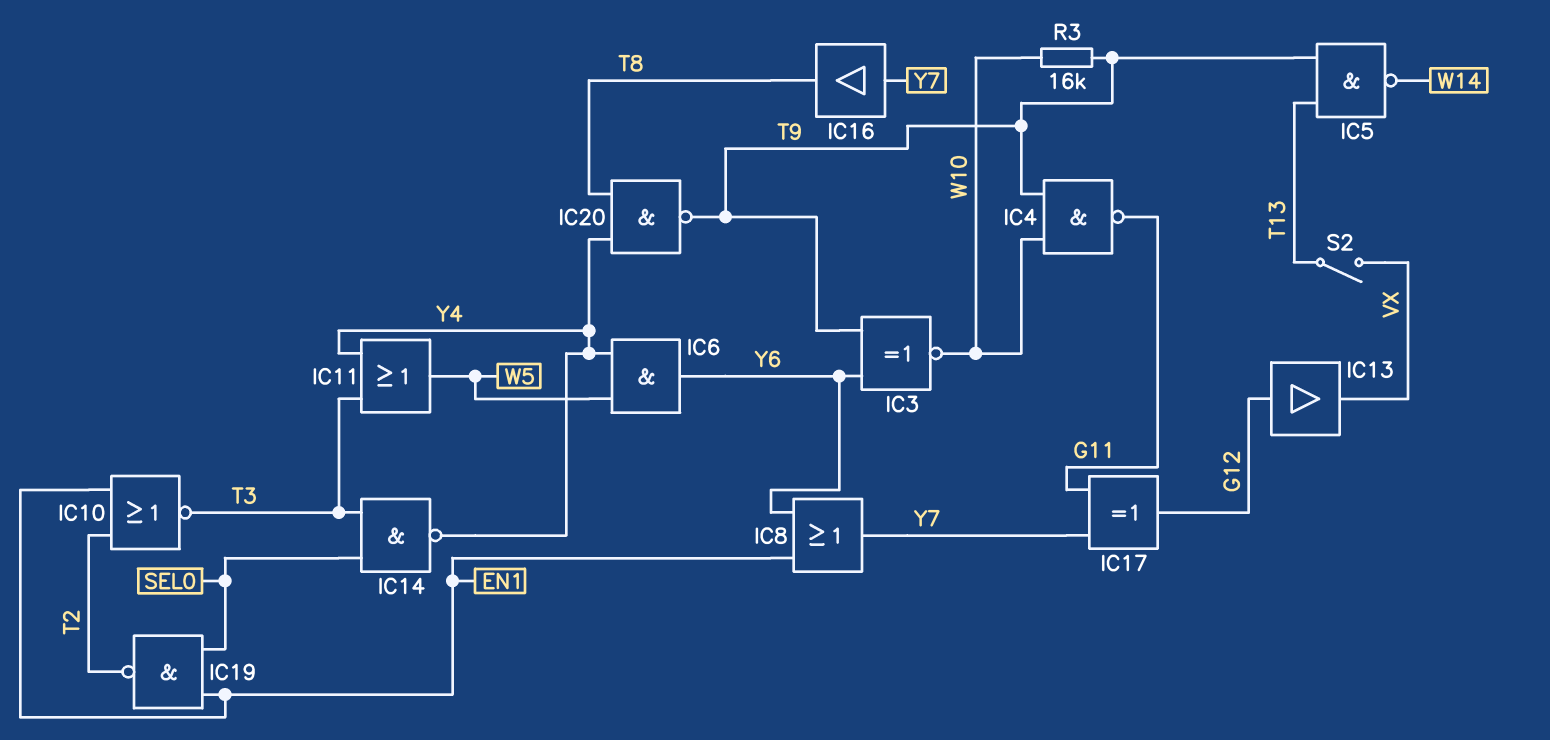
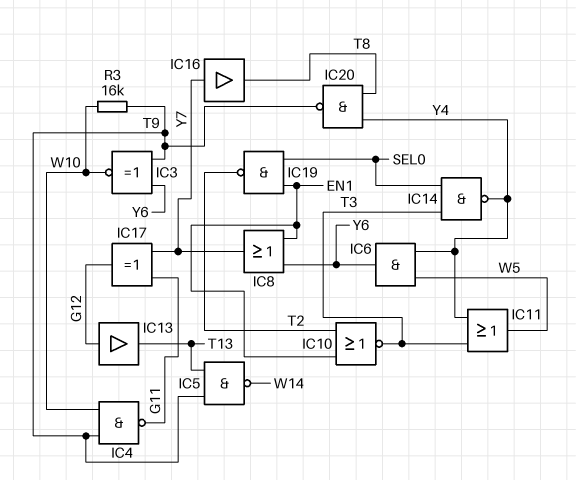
IC13: buffer (in G12, out VX) -> buffer (in G12, out T13)
S2: switch (T13, VX) -> none

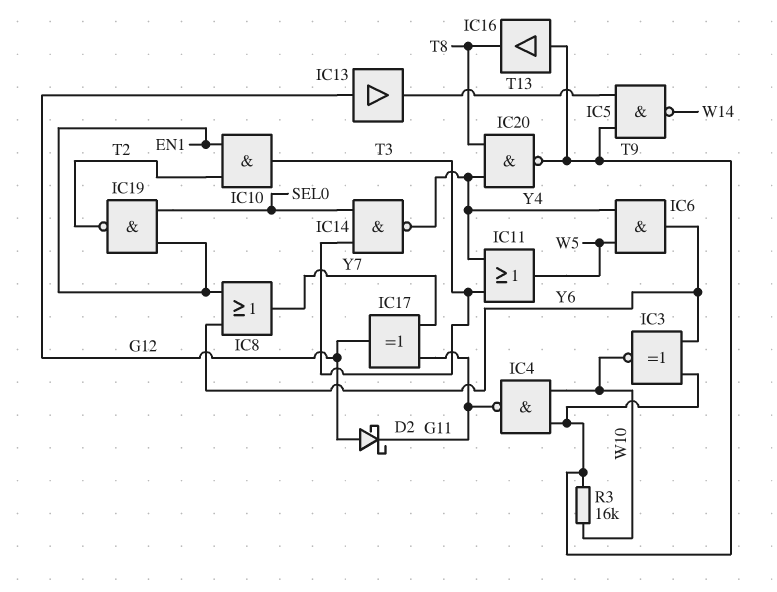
D2: none -> schottky (A G12, K G11)
IC10: NOR (in EN1, in T2, out T3) -> AND (in EN1, in T2, out T3)
IC16: buffer (in Y7, out T8) -> buffer (in T9, out T8)

